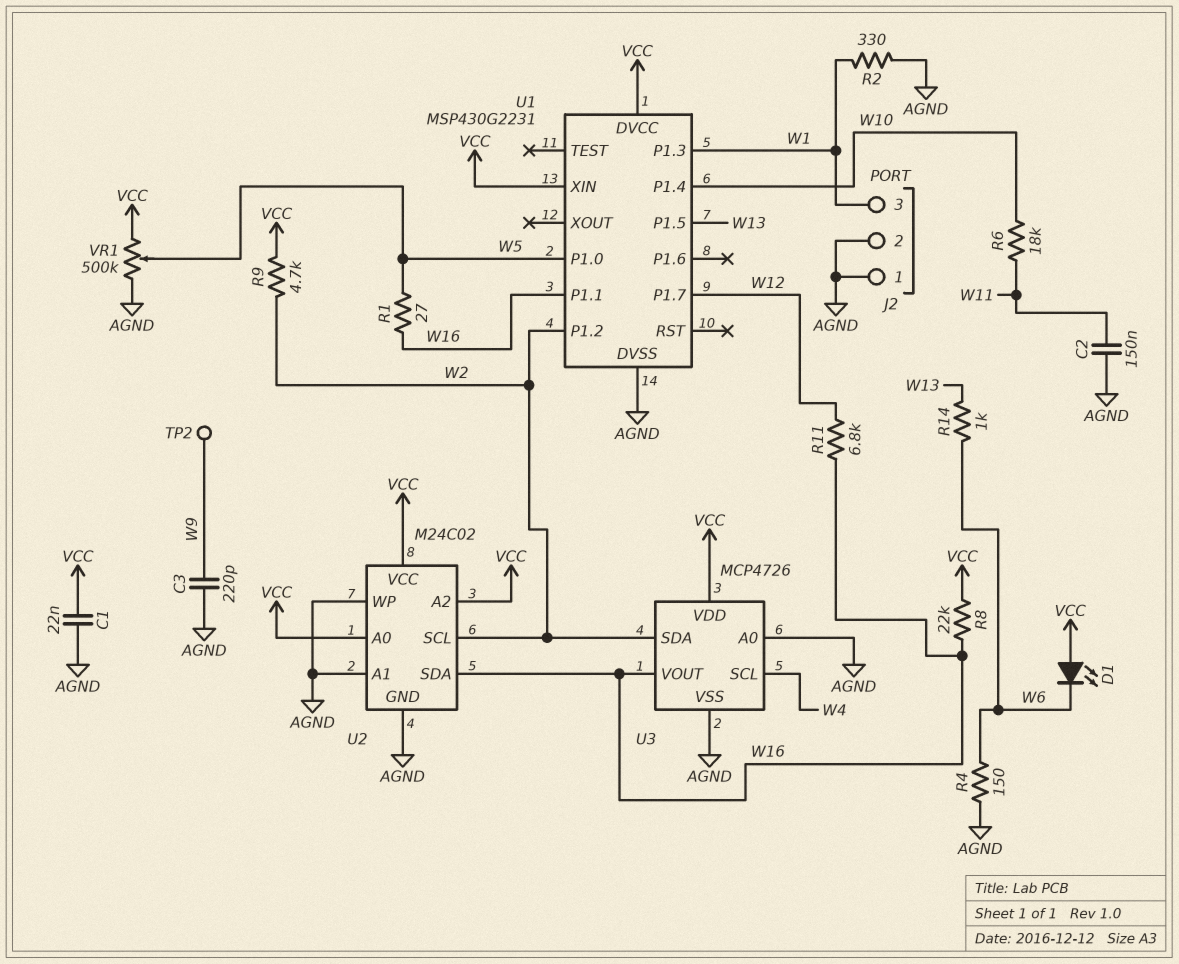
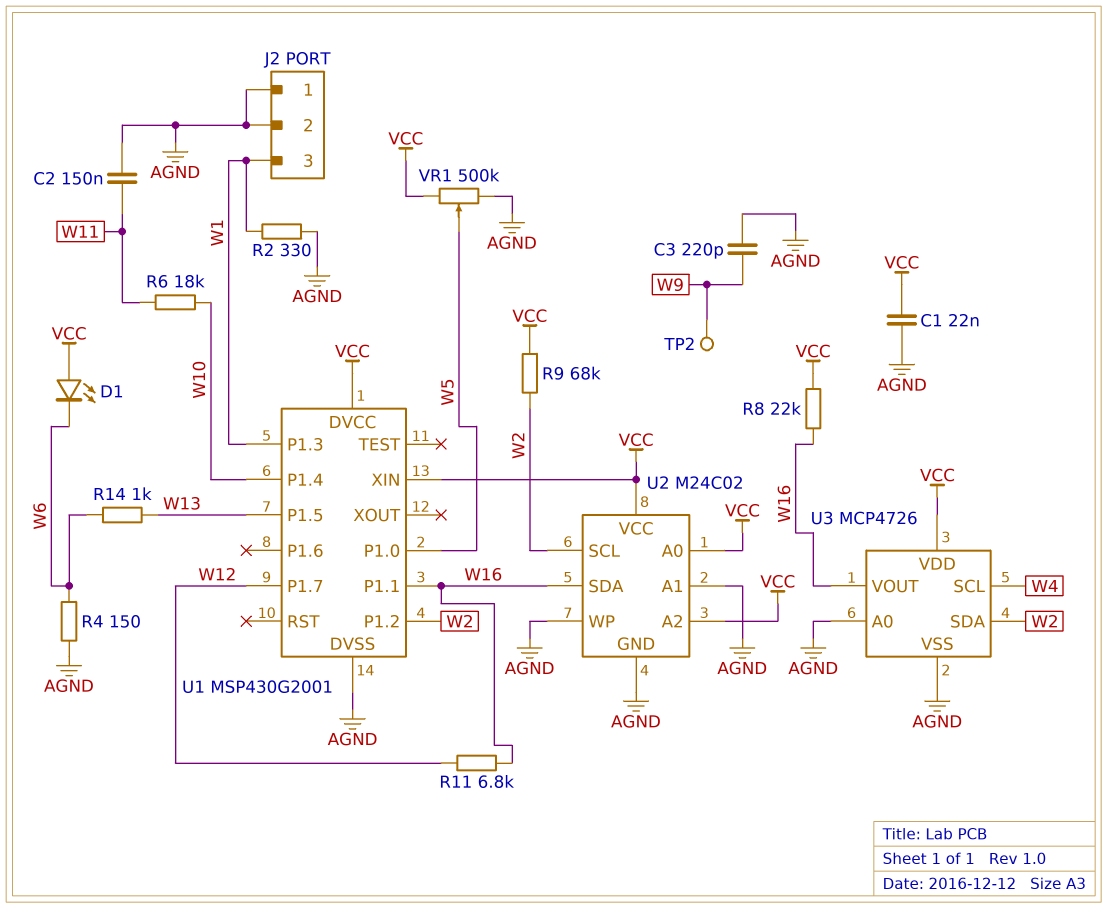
R1: 27 (W5, W16) -> none
R9: 4.7k (VCC, W2) -> 68k (VCC, W2)
U1: MSP430G2231 -> MSP430G2001

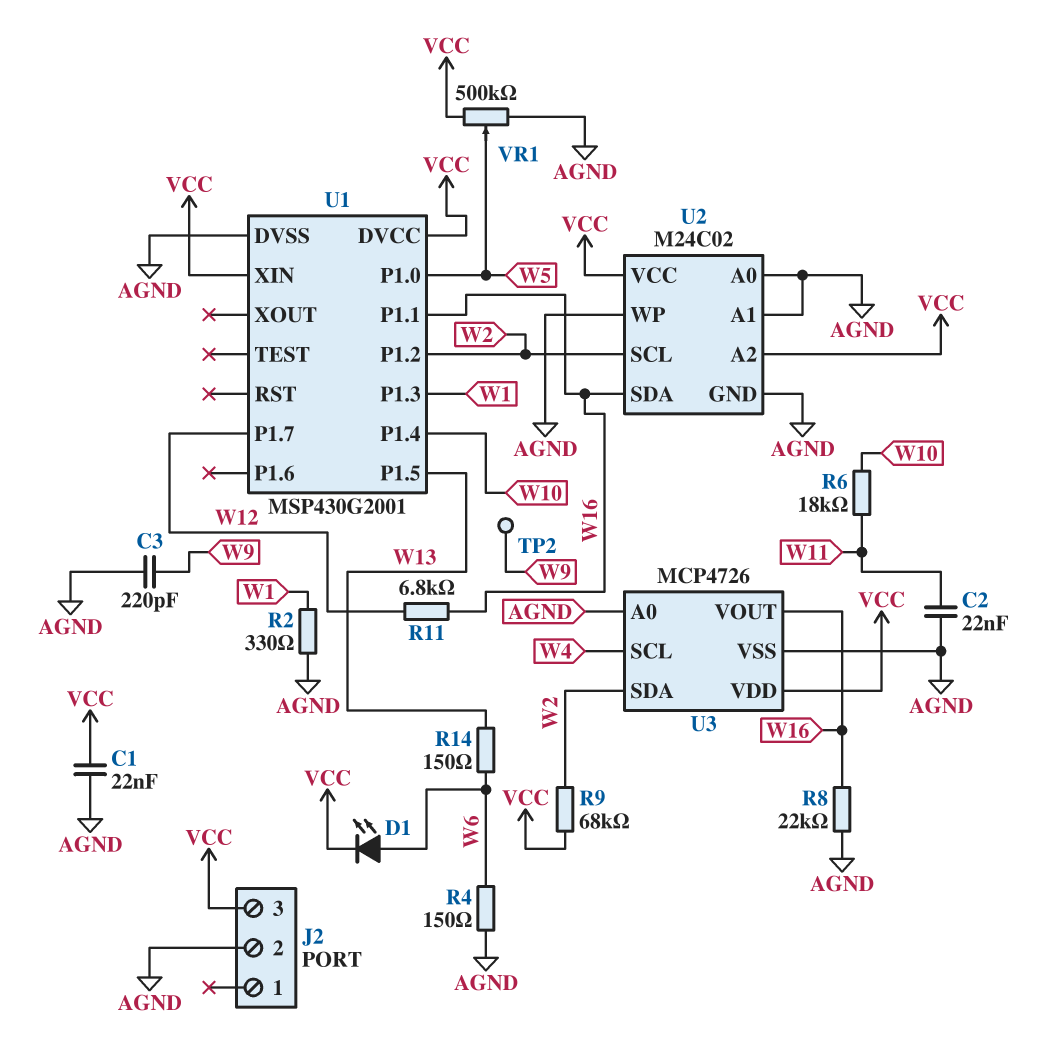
C2: 150nF (AGND, W11) -> 22nF (AGND, W11)
D1: LED (A VCC, K W6) -> LED (A W6, K VCC)
J2 pin 1: AGND -> none
J2 pin 3: W1 -> VCC
R8: 22k (VCC, W16) -> 22k (AGND, W16)
R14: 1k (W6, W13) -> 150 (W6, W13)
U2 pin A0: VCC -> AGND

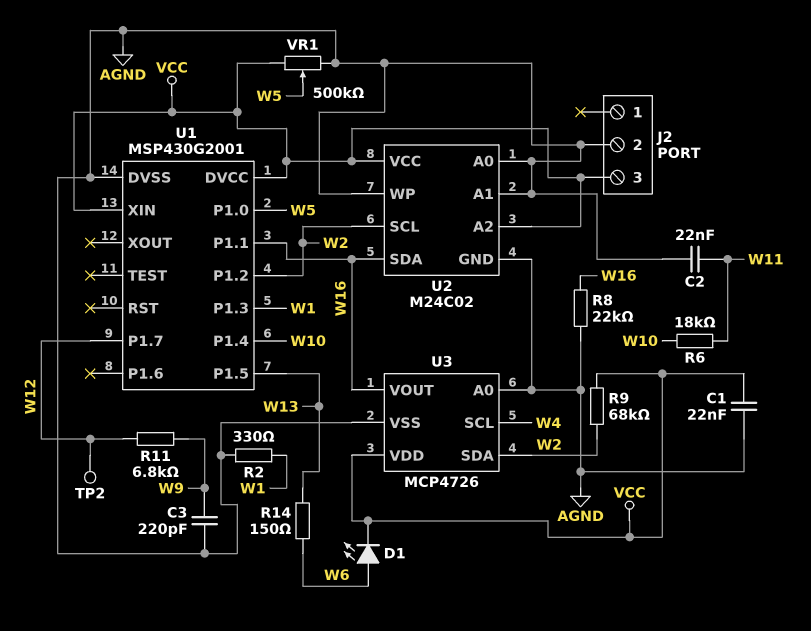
R4: 150 (AGND, W6) -> none
R11: 6.8k (W12, W16) -> 6.8k (W9, W12)
TP2: test point (W9) -> test point (W12)

